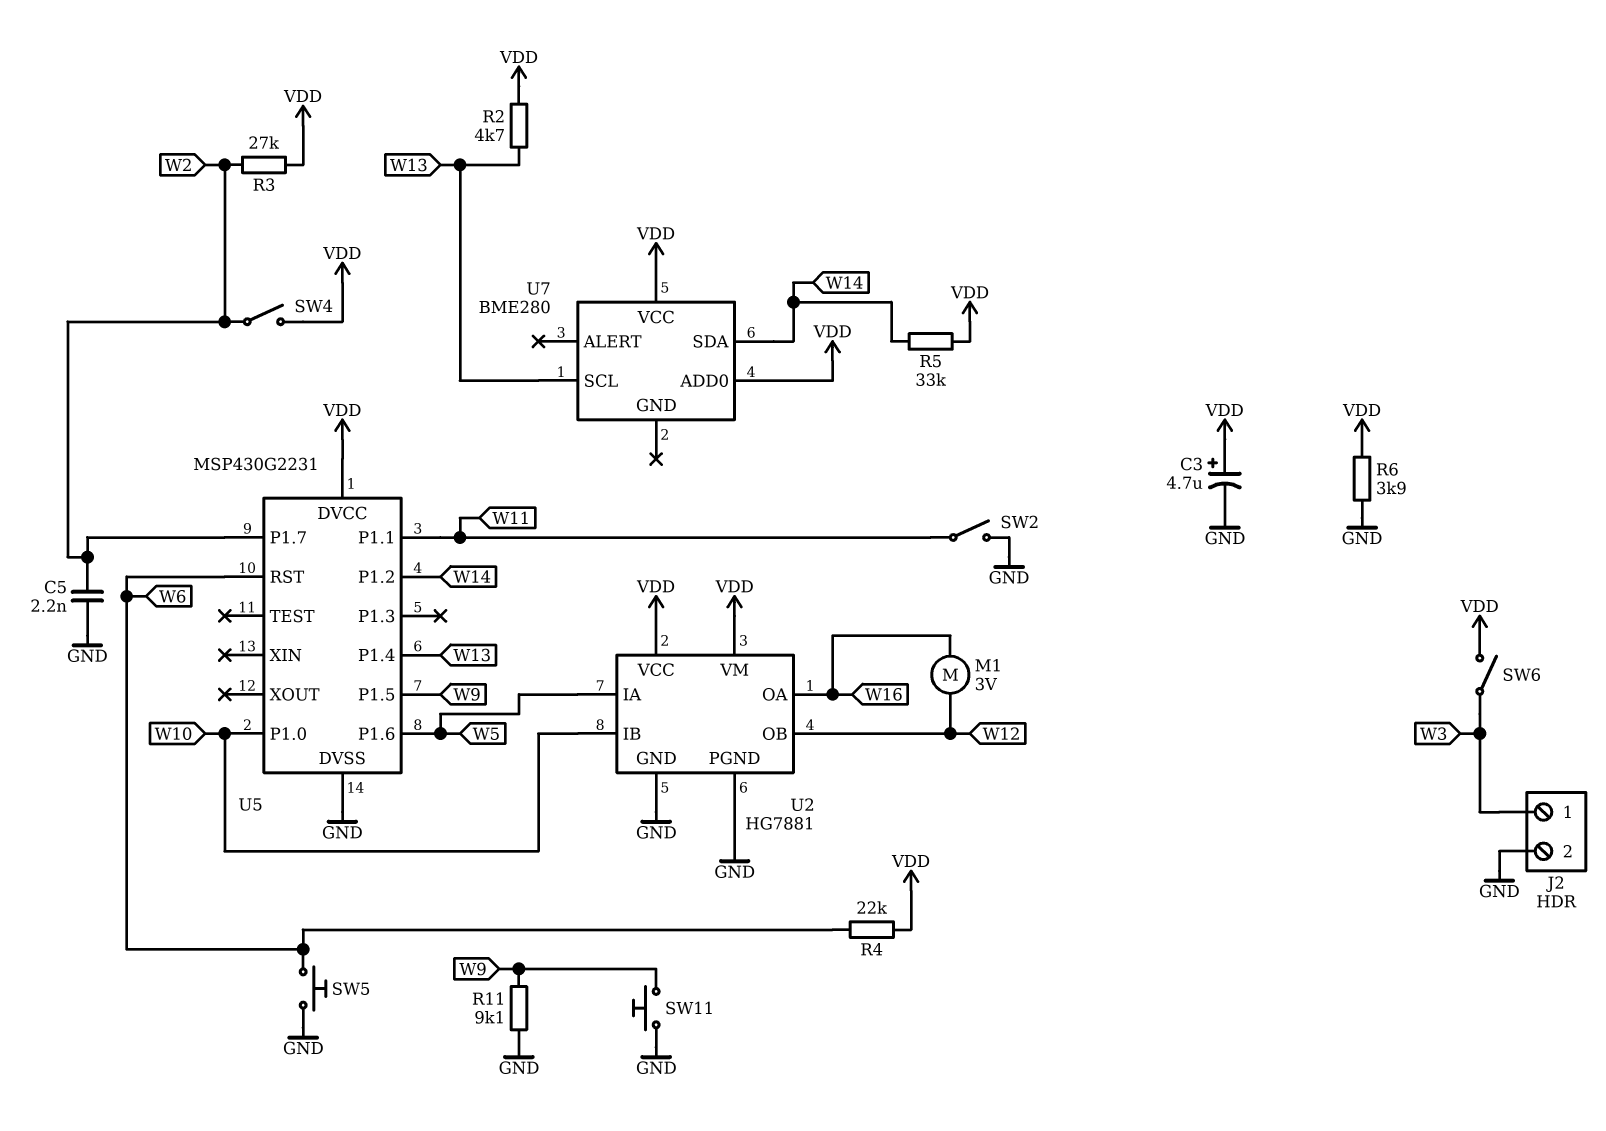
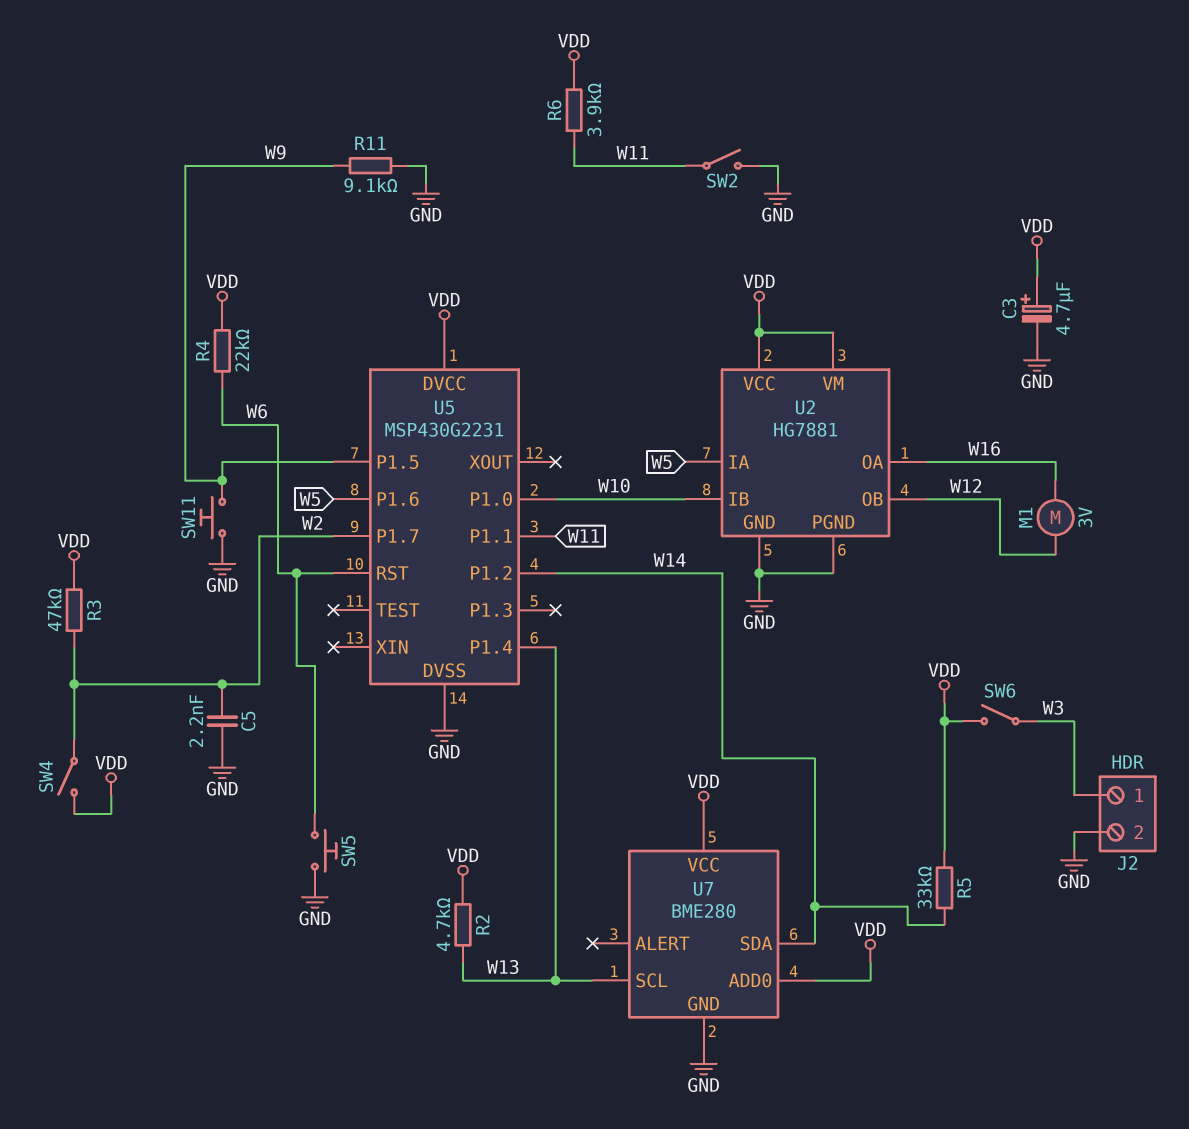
R3: 27k (VDD, W2) -> 47k (VDD, W2)
R6: 3.9k (GND, VDD) -> 3.9k (VDD, W11)
U7 pin GND: none -> GND

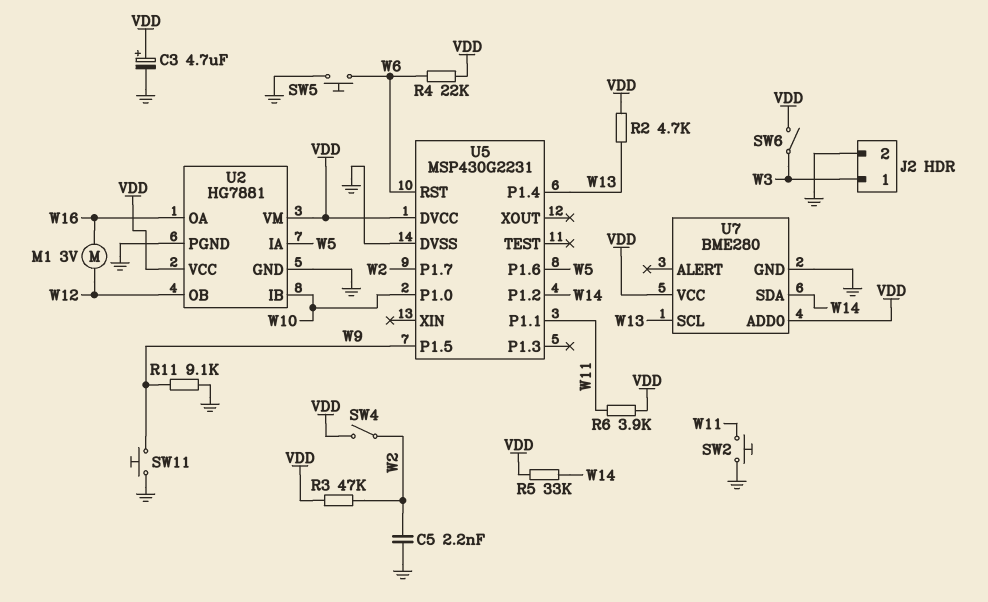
SW2: switch (GND, W11) -> button (GND, W11)

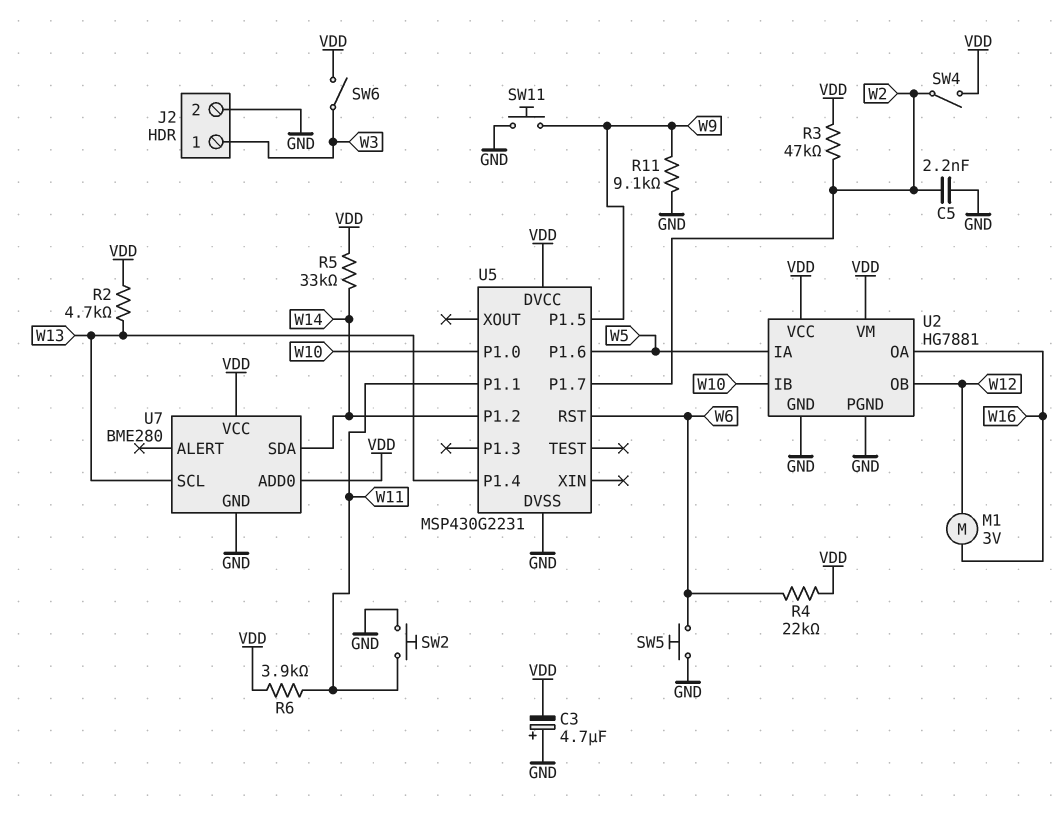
C3: 4.7uF (plus VDD, minus GND) -> 4.7uF (plus GND, minus VDD)

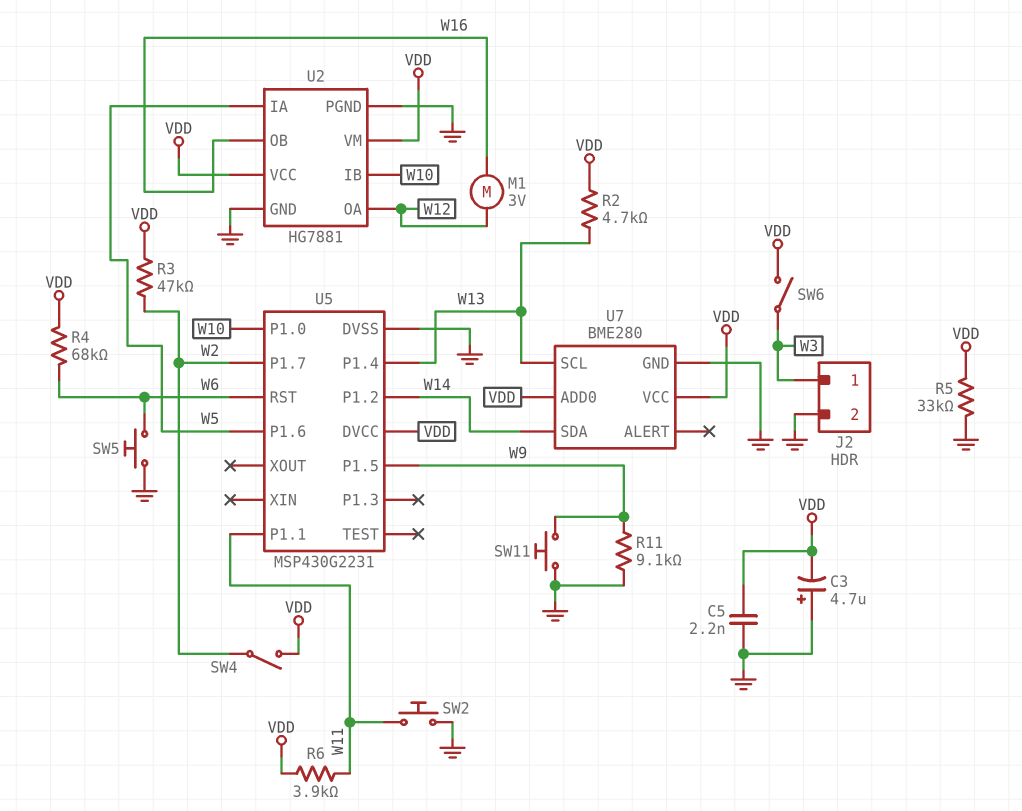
C5: 2.2nF (GND, W2) -> 2.2nF (GND, VDD)
R4: 22k (VDD, W6) -> 68k (VDD, W6)
R5: 33k (VDD, W14) -> 33k (GND, VDD)
U2 pin OA: W16 -> W12
U2 pin OB: W12 -> W16

